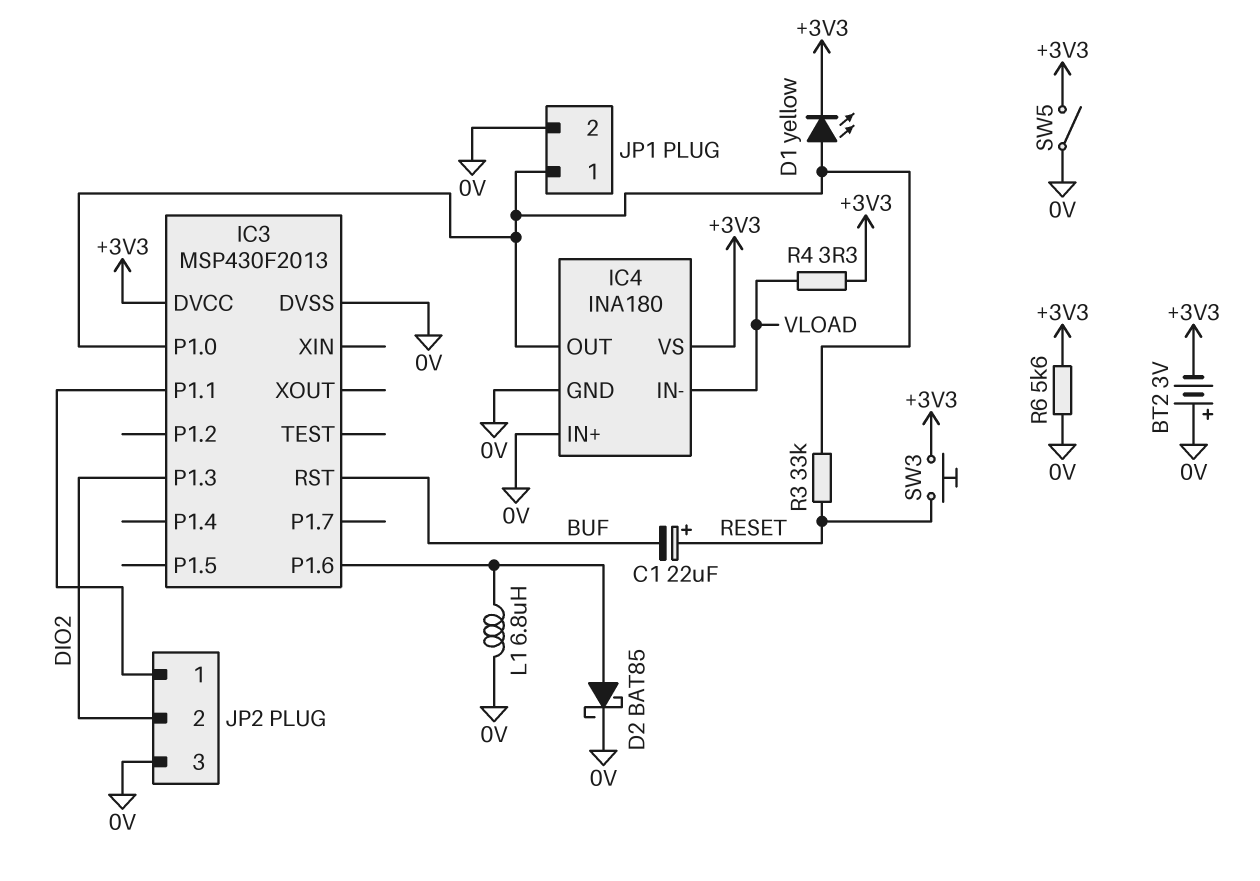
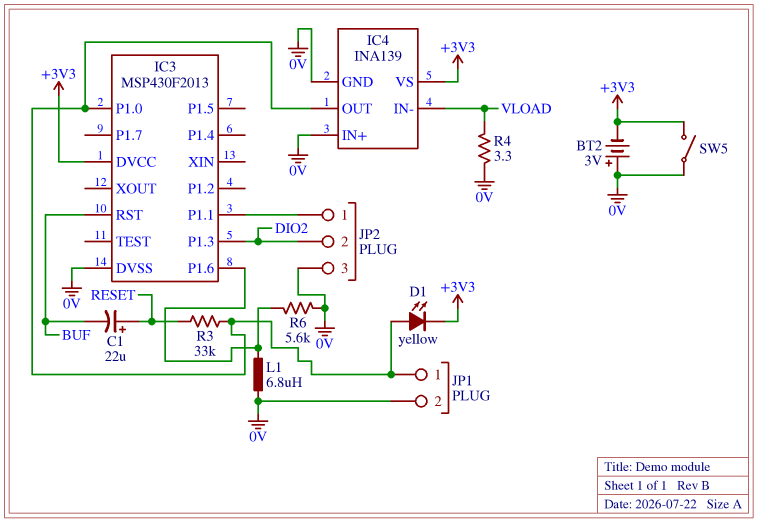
D2: schottky BAT85 (A IC3/P1.6, K 0V) -> none
IC4: INA180 -> INA139
R4: 3.3 (+3V3, VLOAD) -> 3.3 (0V, VLOAD)
R6: 5.6k (+3V3, 0V) -> 5.6k (0V, IC3/P1.6)
SW3: button (+3V3, RESET) -> none

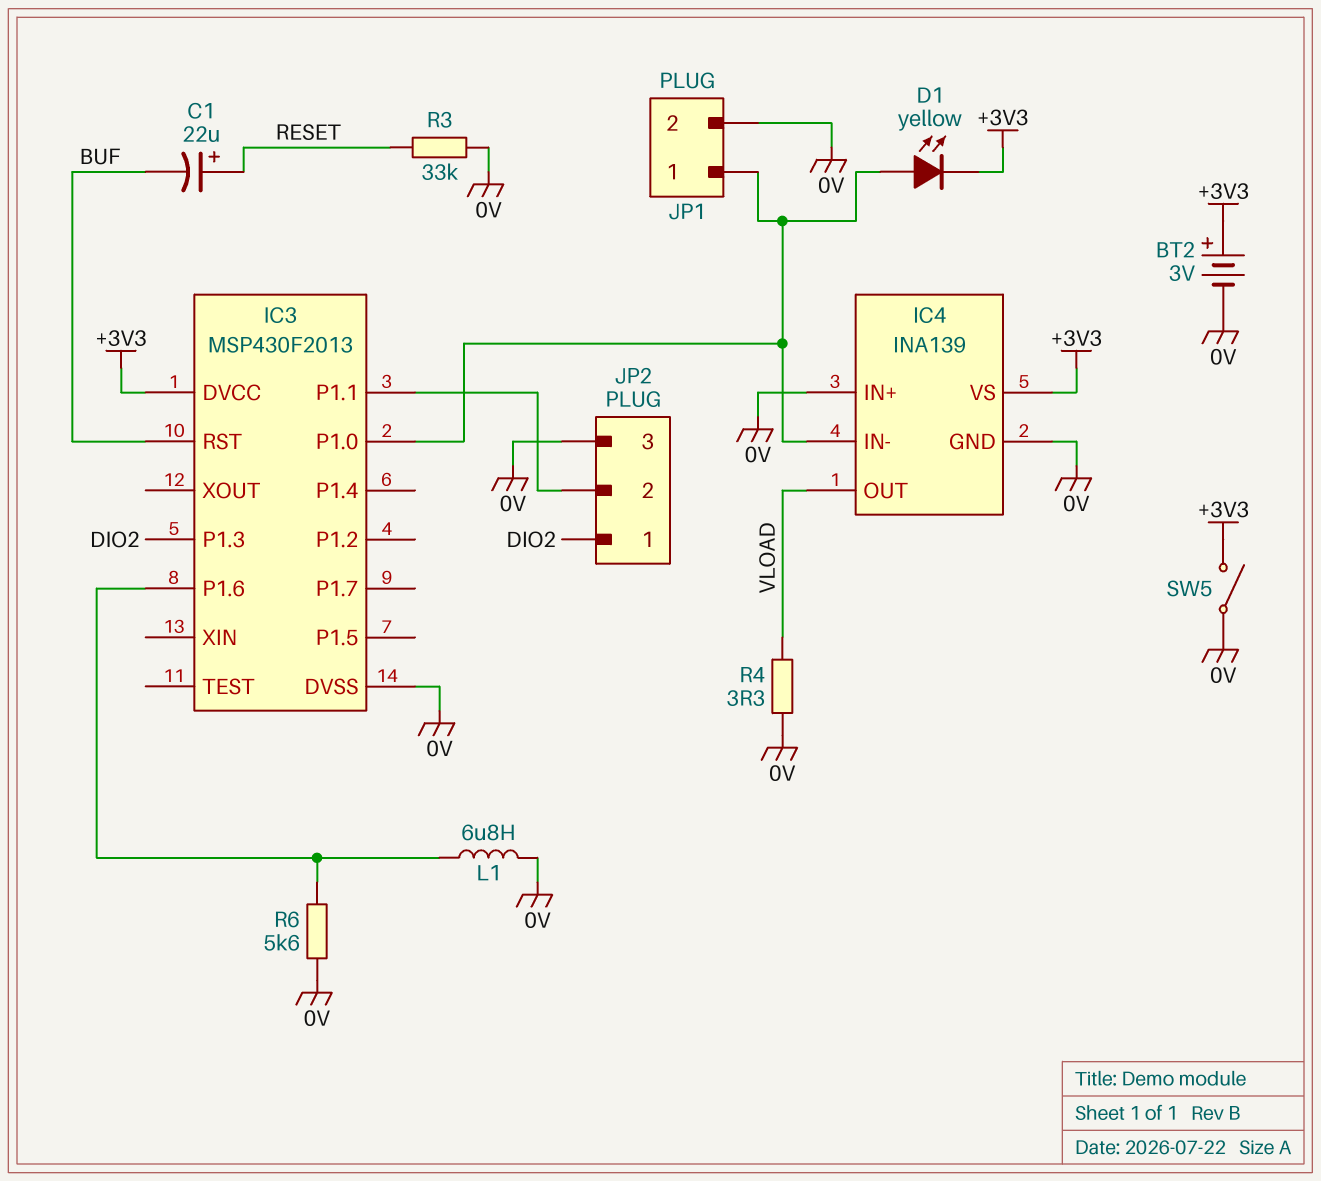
BT2: 3V (plus 0V, minus +3V3) -> 3V (plus +3V3, minus 0V)
IC4 pin IN-: VLOAD -> IC3/P1.0
IC4 pin OUT: IC3/P1.0 -> VLOAD
JP2 pin 1: IC3/P1.1 -> DIO2
JP2 pin 2: DIO2 -> IC3/P1.1
R3: 33k (IC3/P1.0, RESET) -> 33k (0V, RESET)

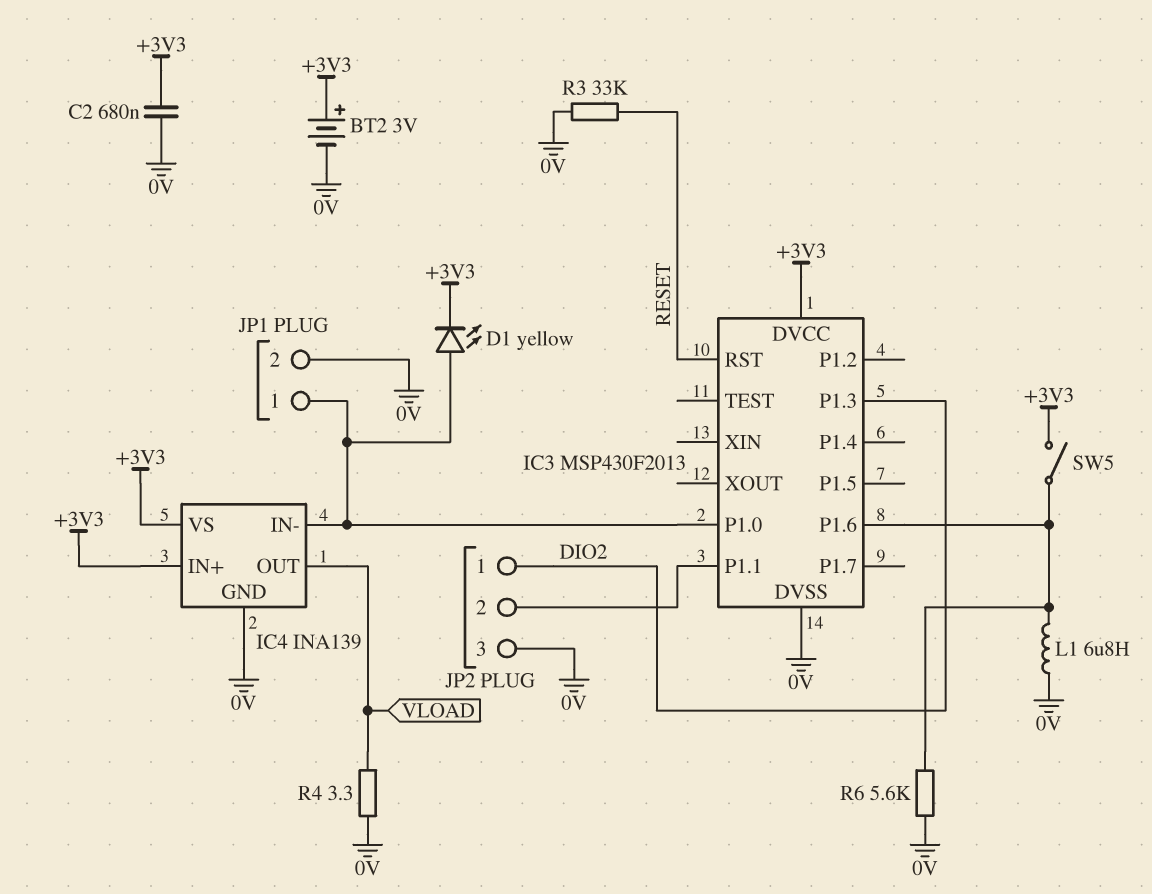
C1: 22uF (plus RESET, minus BUF) -> none
C2: none -> 680nF (+3V3, 0V)
IC3 pin RST: BUF -> RESET
IC4 pin IN+: 0V -> +3V3
SW5: switch (+3V3, 0V) -> switch (+3V3, IC3/P1.6)

